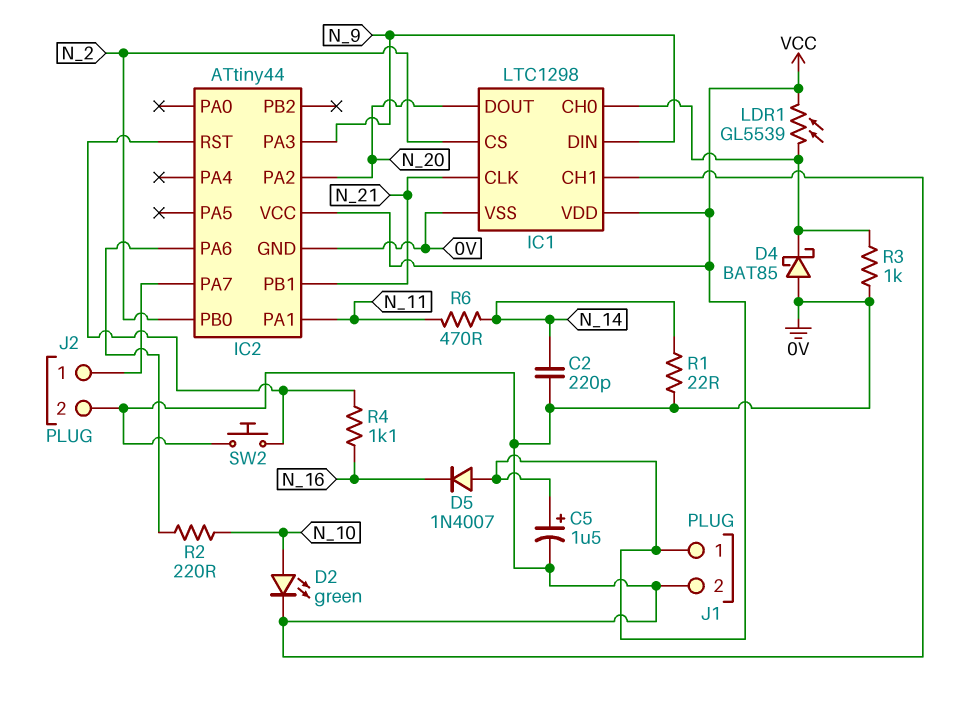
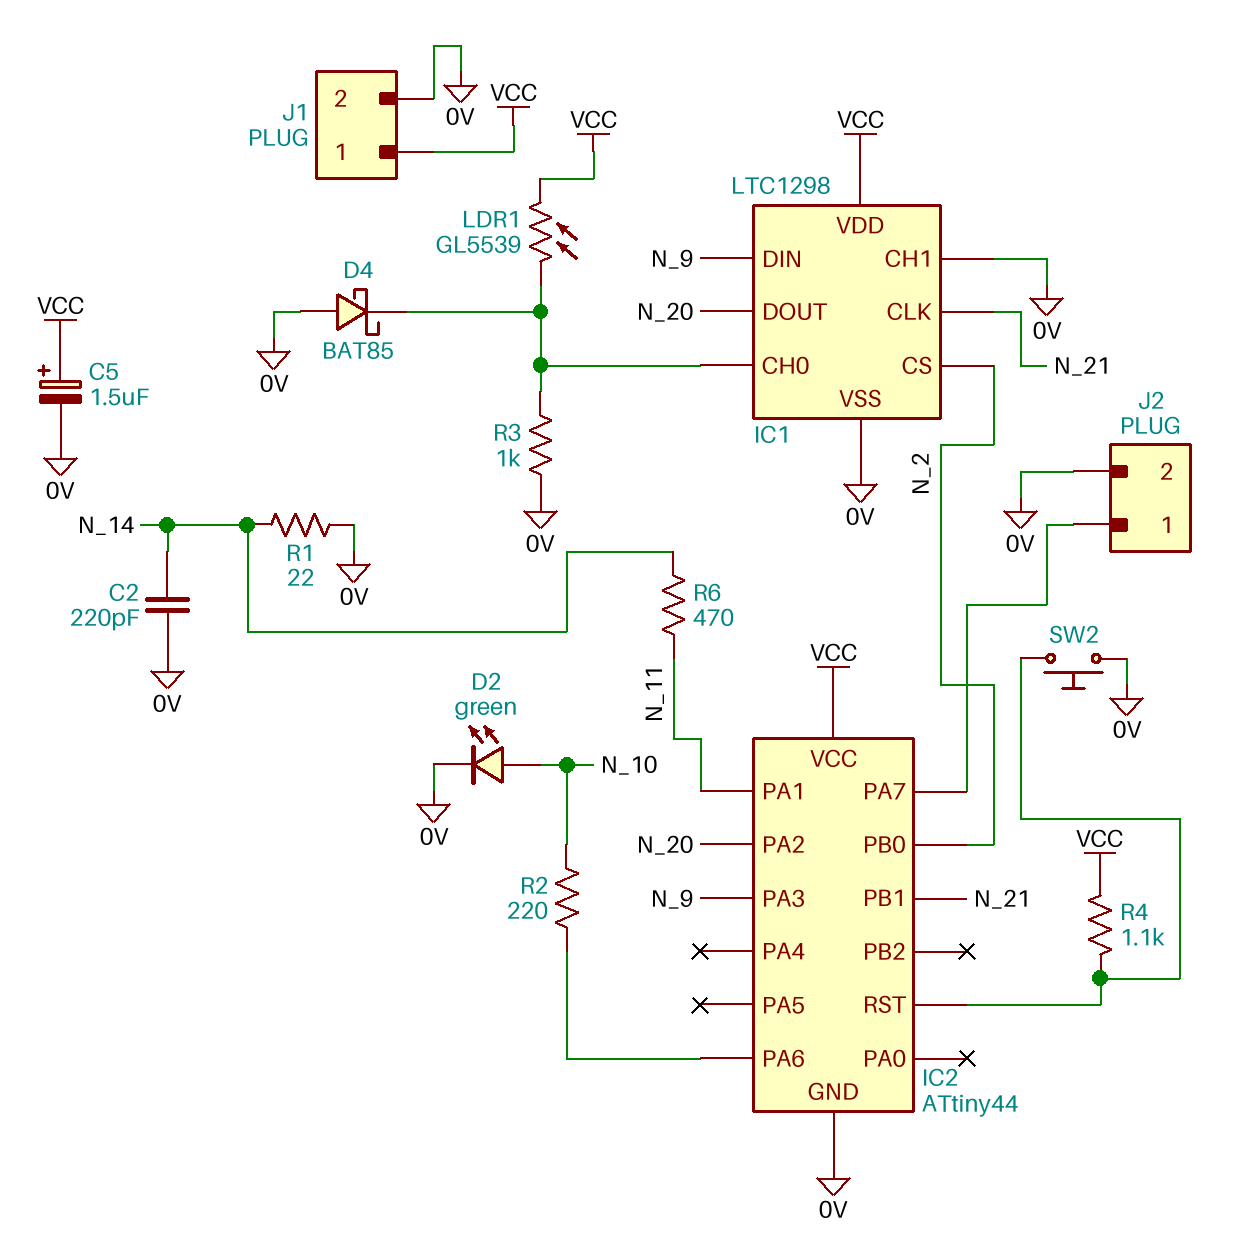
D5: diode 1N4007 (A VCC, K N_16) -> none
R4: 1.1k (IC2/RST, N_16) -> 1.1k (IC2/RST, VCC)

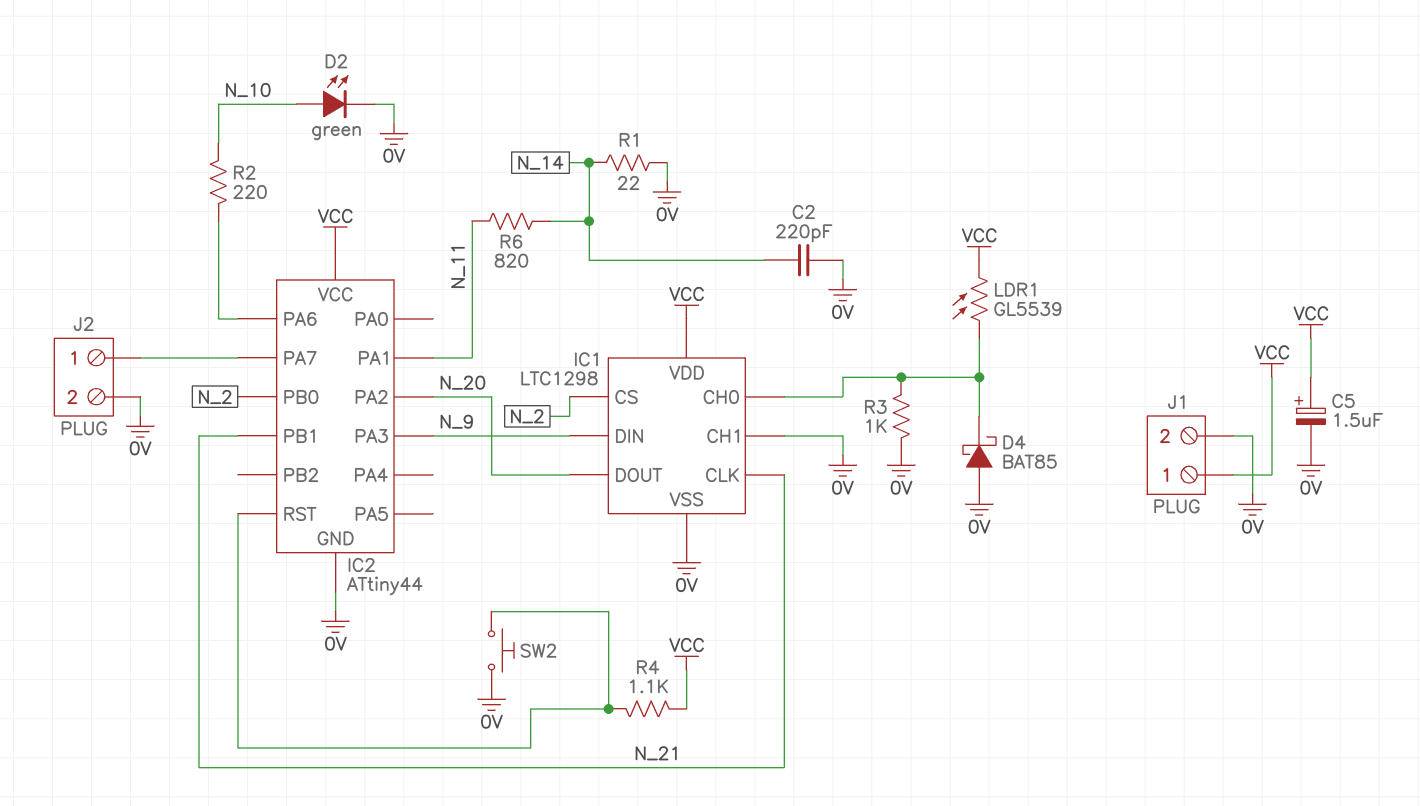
R6: 470 (N_11, N_14) -> 820 (N_11, N_14)

